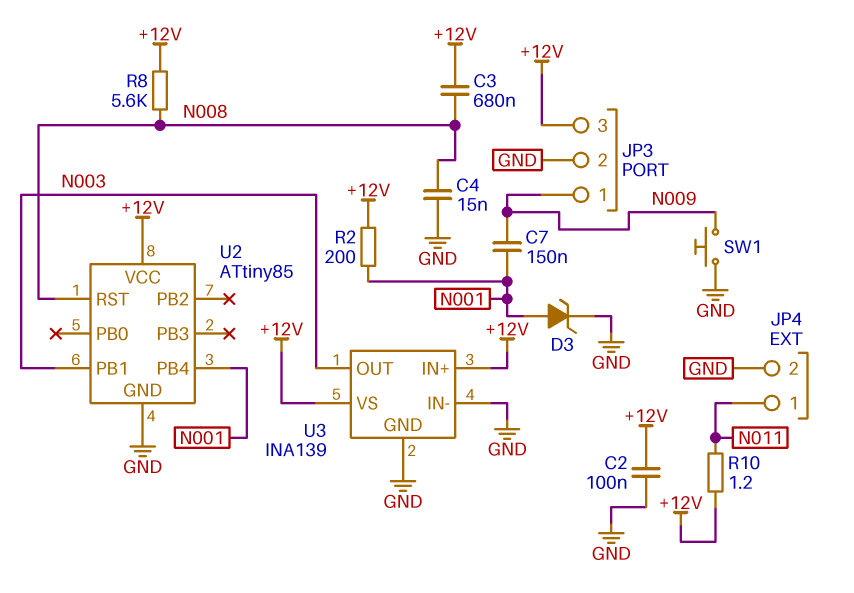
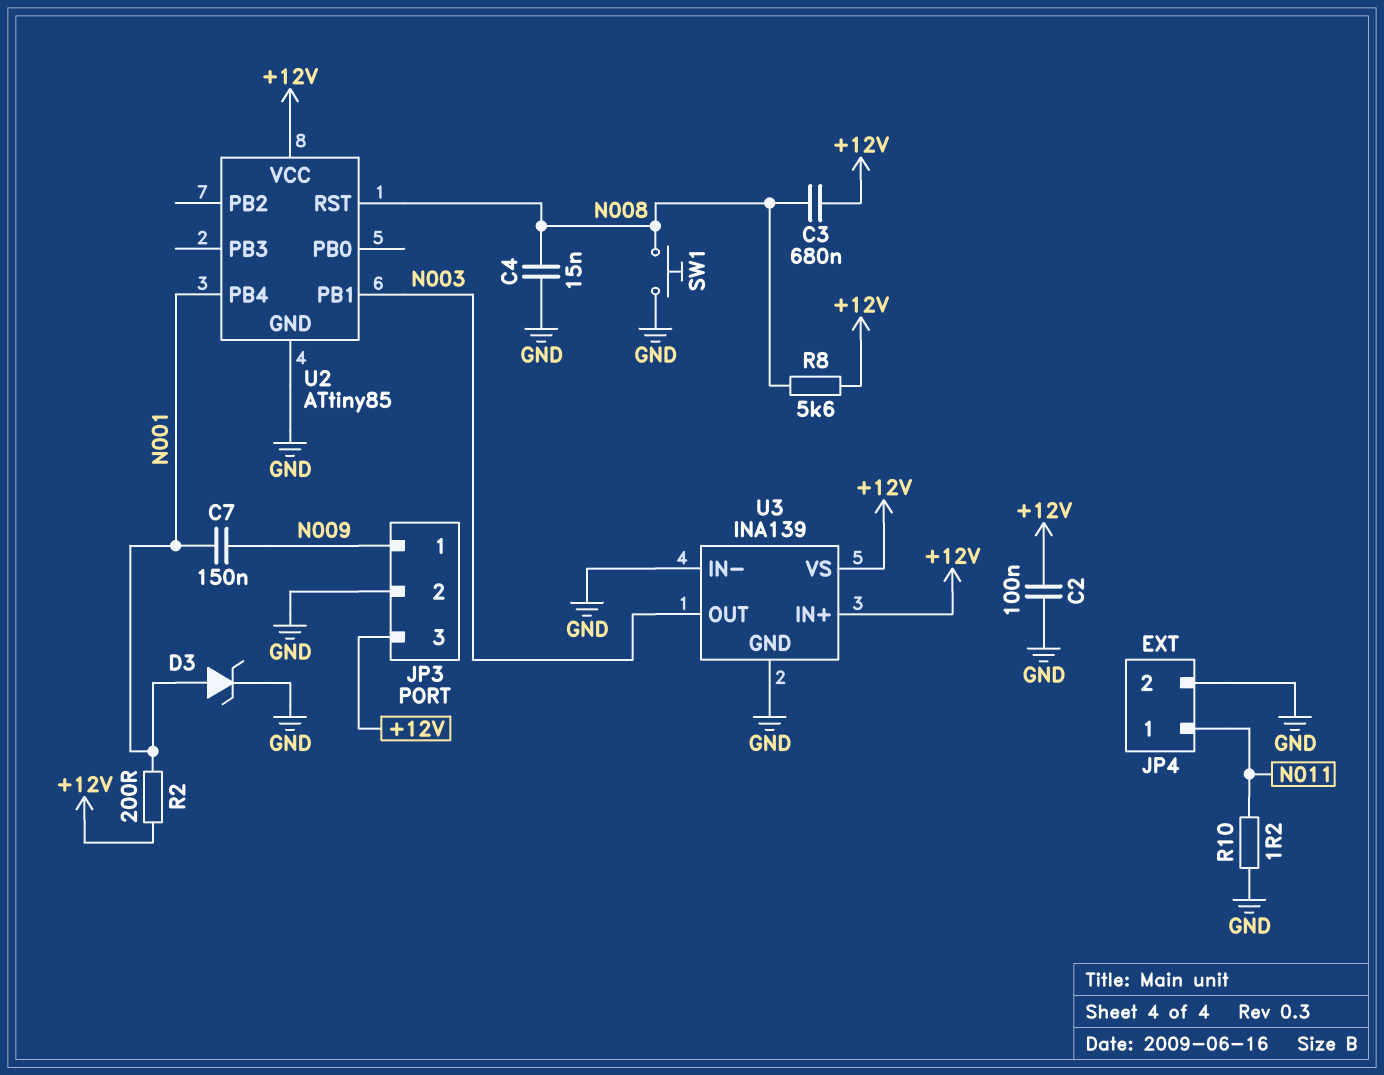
R10: 1.2 (+12V, N011) -> 1.2 (GND, N011)
SW1: button (GND, N009) -> button (GND, N008)

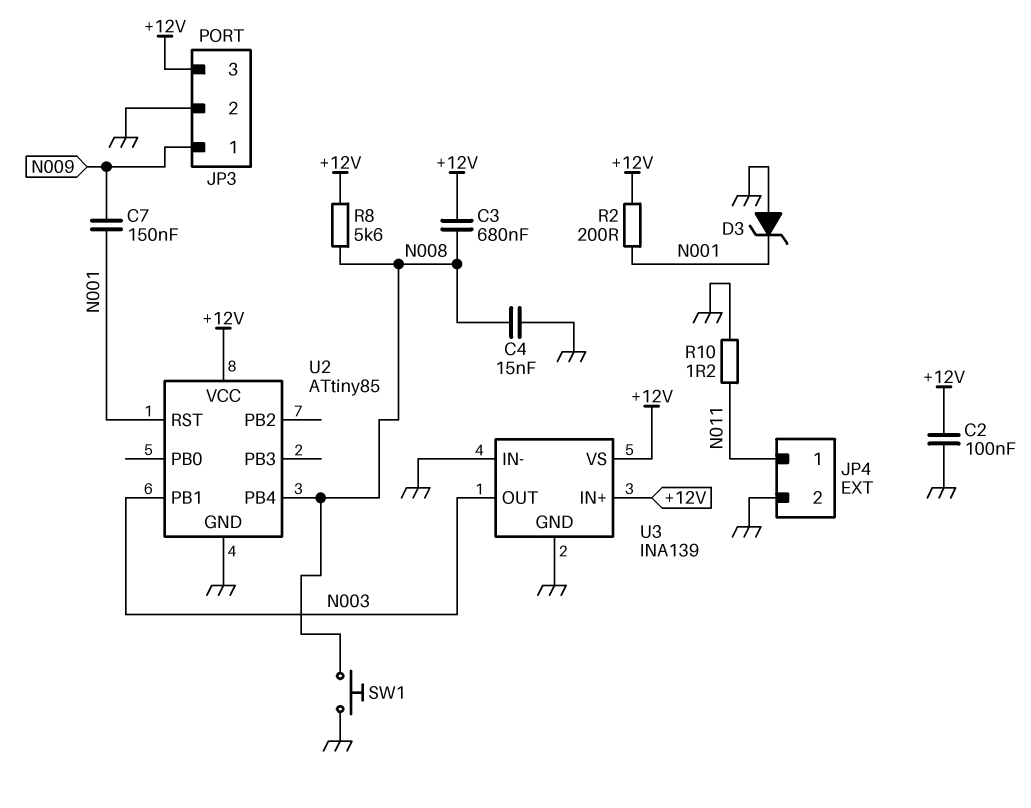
D3: zener (A N001, K GND) -> zener (A GND, K N001)
U2 pin PB4: N001 -> N008
U2 pin RST: N008 -> N001

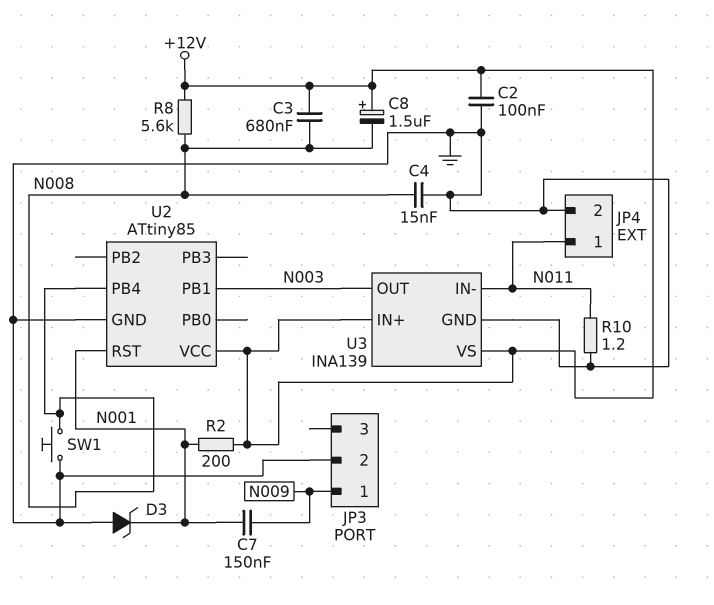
C8: none -> 1.5uF (plus +12V, minus N008)
JP3 pin 3: +12V -> none
U3 pin IN-: GND -> N011

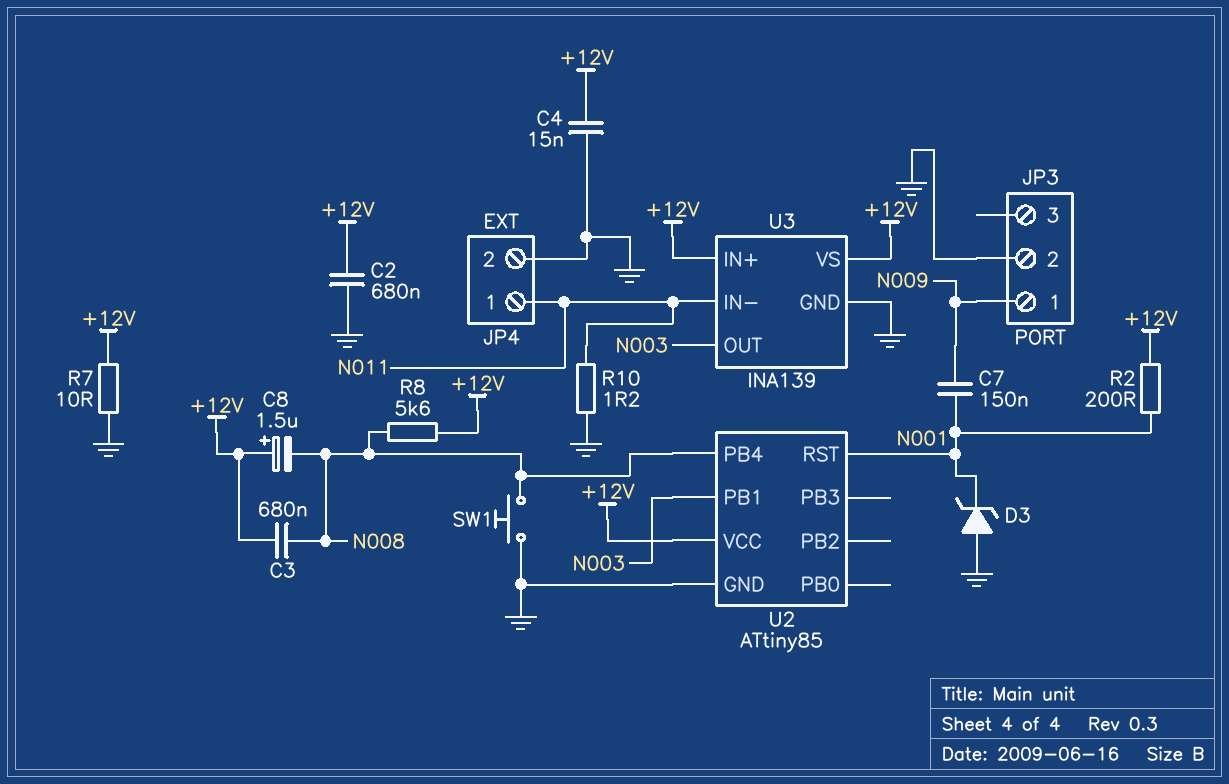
C2: 100nF (+12V, GND) -> 680nF (+12V, GND)
C4: 15nF (GND, N008) -> 15nF (+12V, GND)
R7: none -> 10 (+12V, GND)

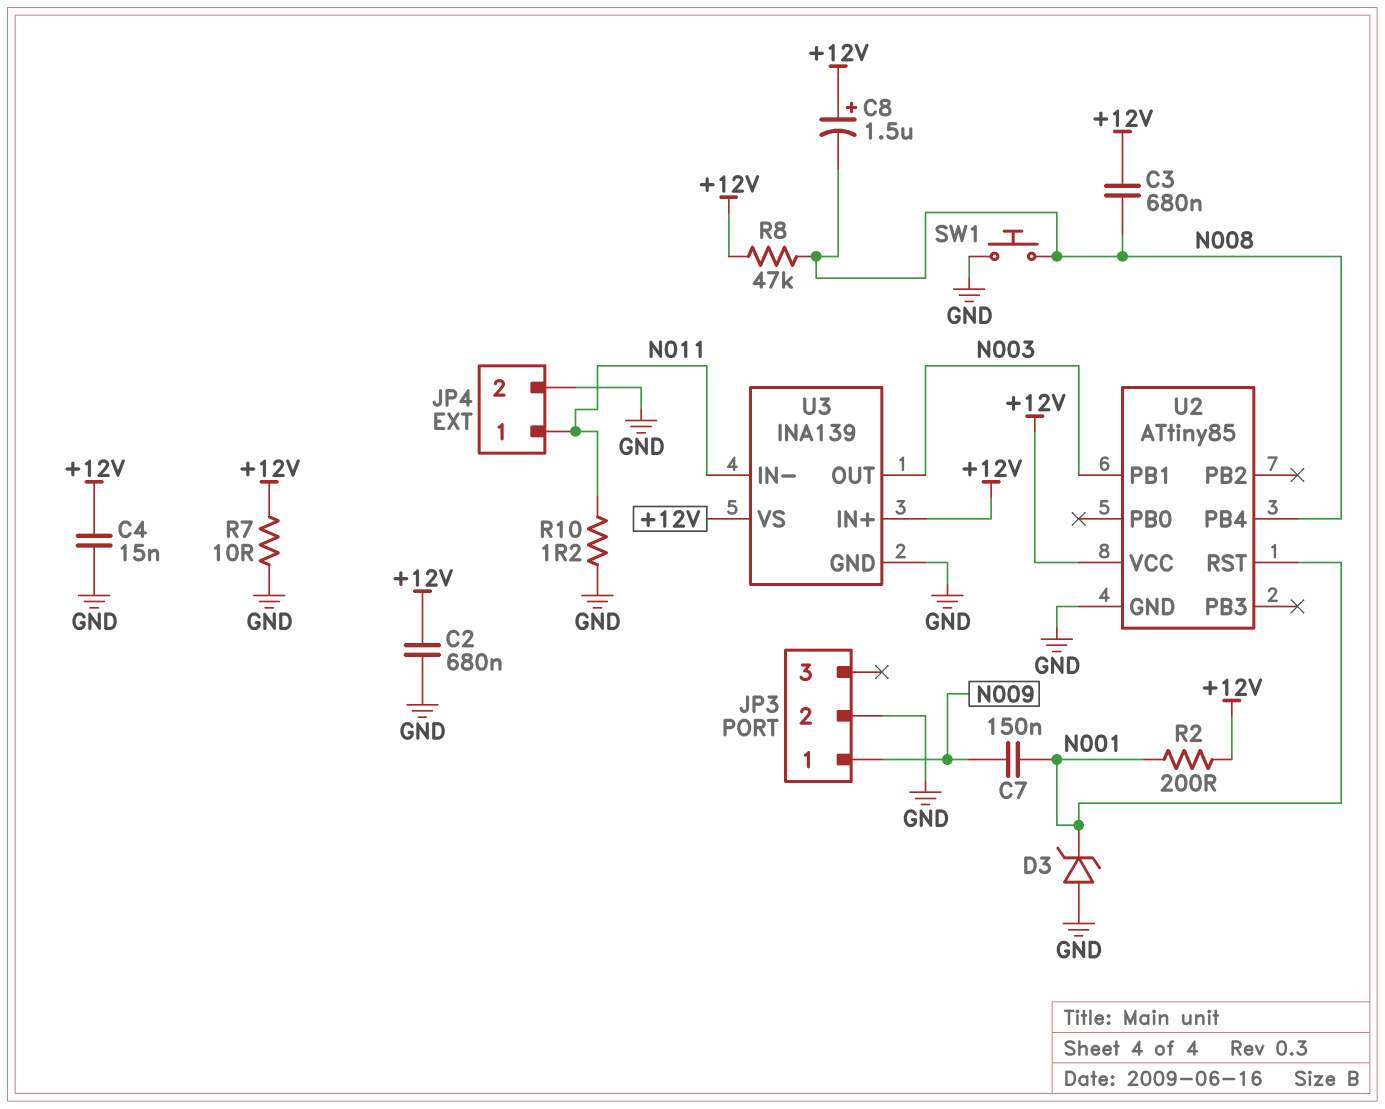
R8: 5.6k (+12V, N008) -> 47k (+12V, N008)

